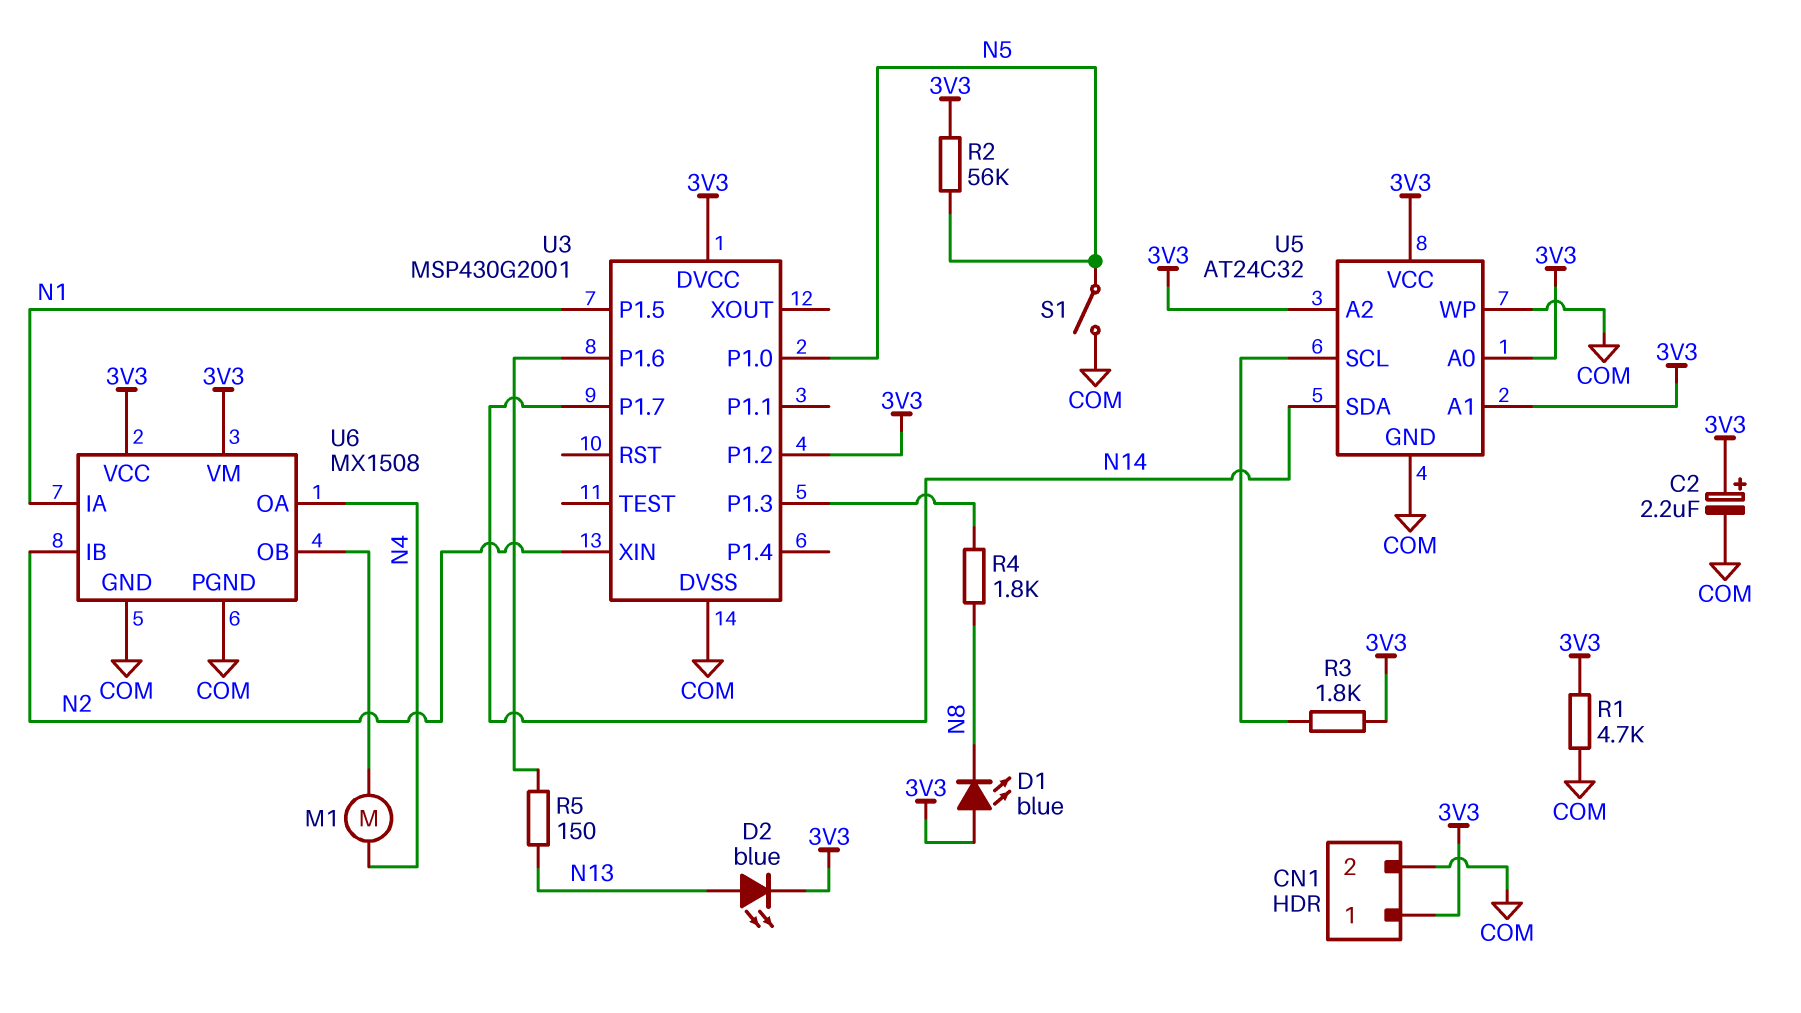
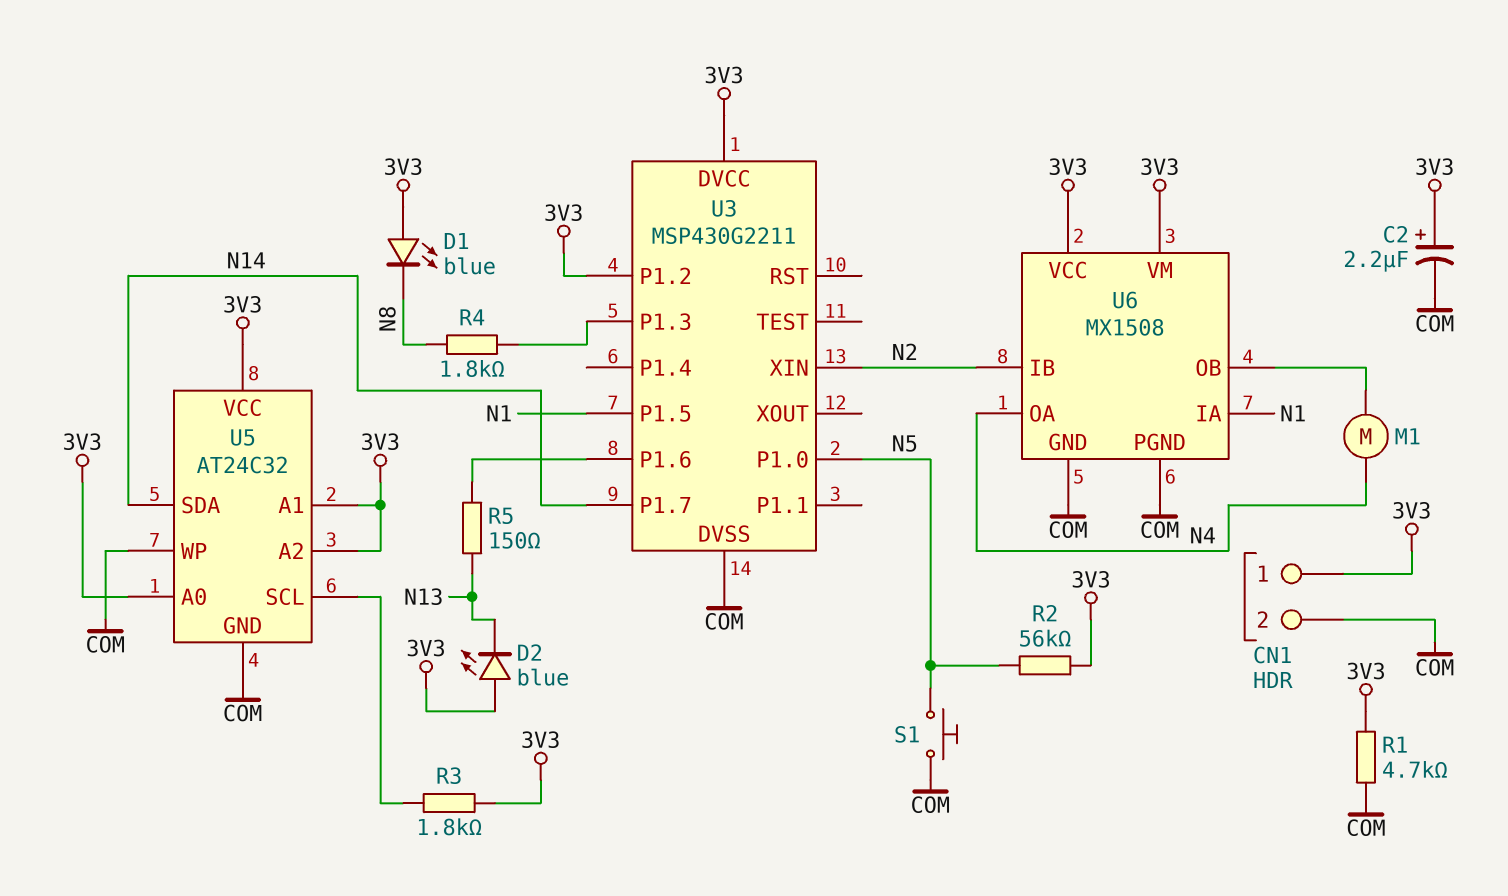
D2: LED blue (A N13, K 3V3) -> LED blue (A 3V3, K N13)
S1: switch (COM, N5) -> button (COM, N5)
U3: MSP430G2001 -> MSP430G2211

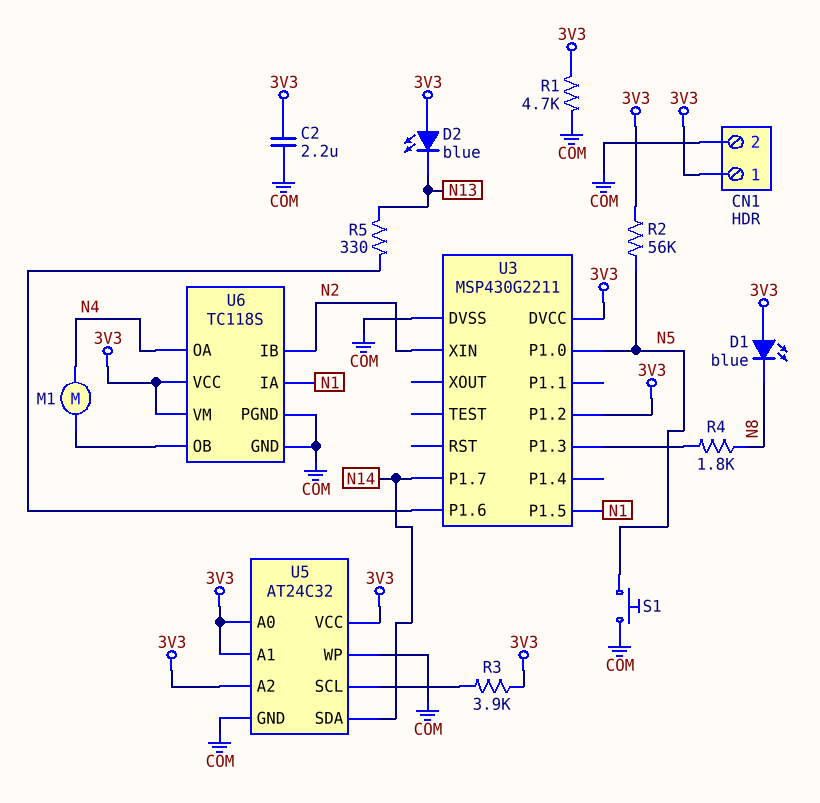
C2: 2.2uF (plus 3V3, minus COM) -> 2.2uF (3V3, COM)
R3: 1.8k (3V3, U5/SCL) -> 3.9k (3V3, U5/SCL)
R5: 150 (N13, U3/P1.6) -> 330 (N13, U3/P1.6)
U6: MX1508 -> TC118S

